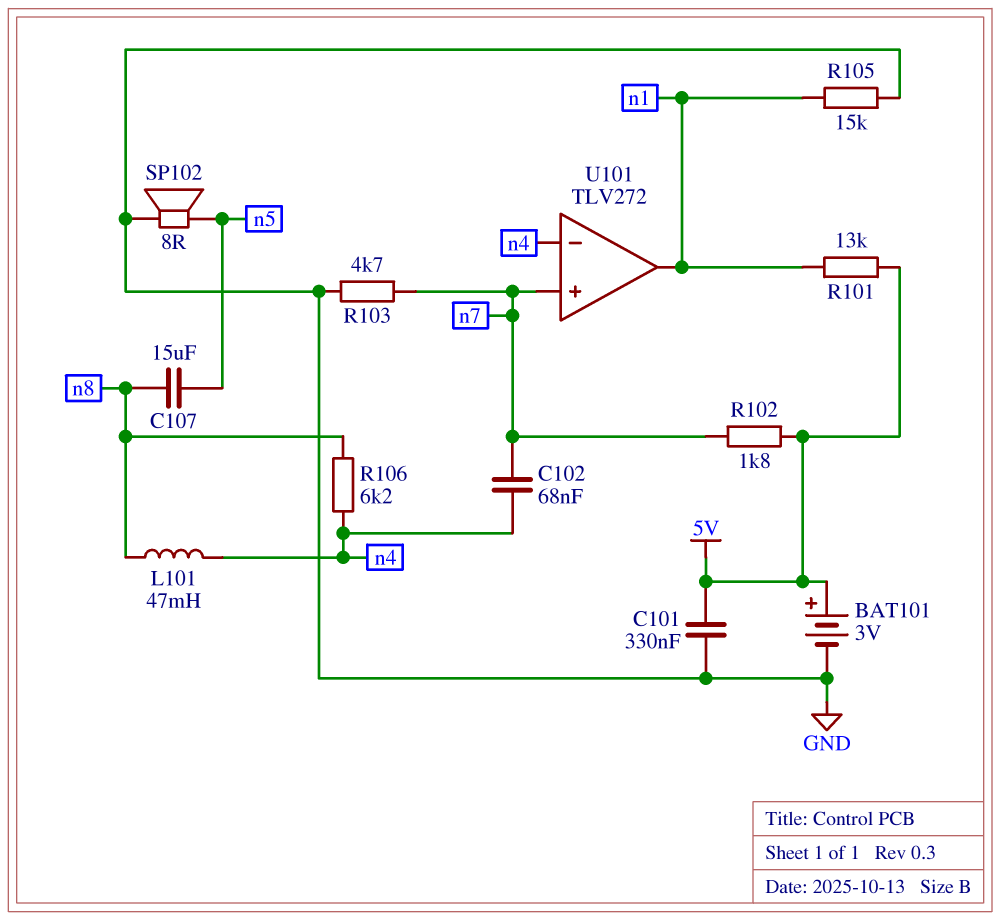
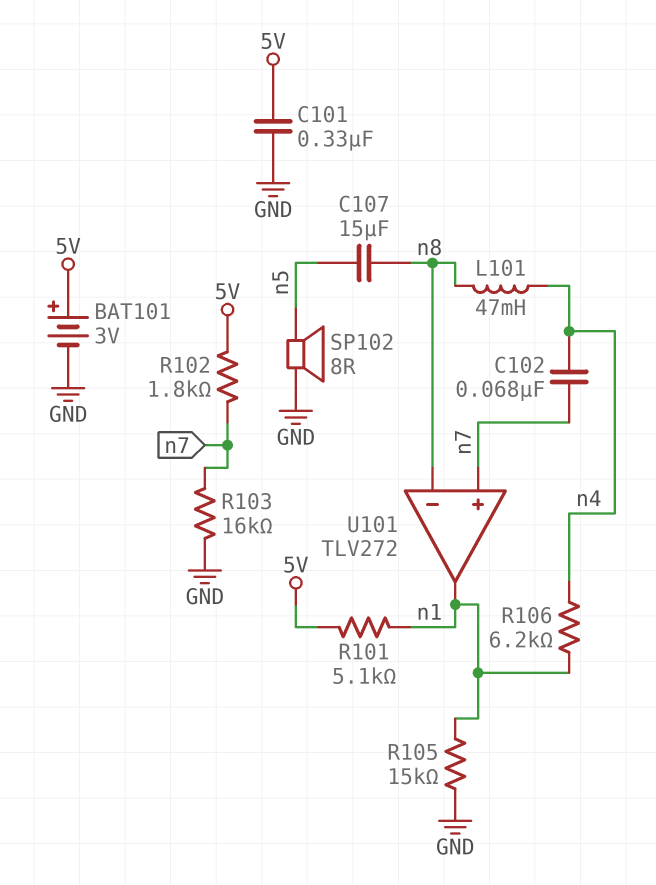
R101: 13k (5V, n1) -> 5.1k (5V, n1)
R103: 4.7k (GND, n7) -> 16k (GND, n7)
R106: 6.2k (n4, n8) -> 6.2k (n1, n4)
U101 pin in-: n4 -> n8

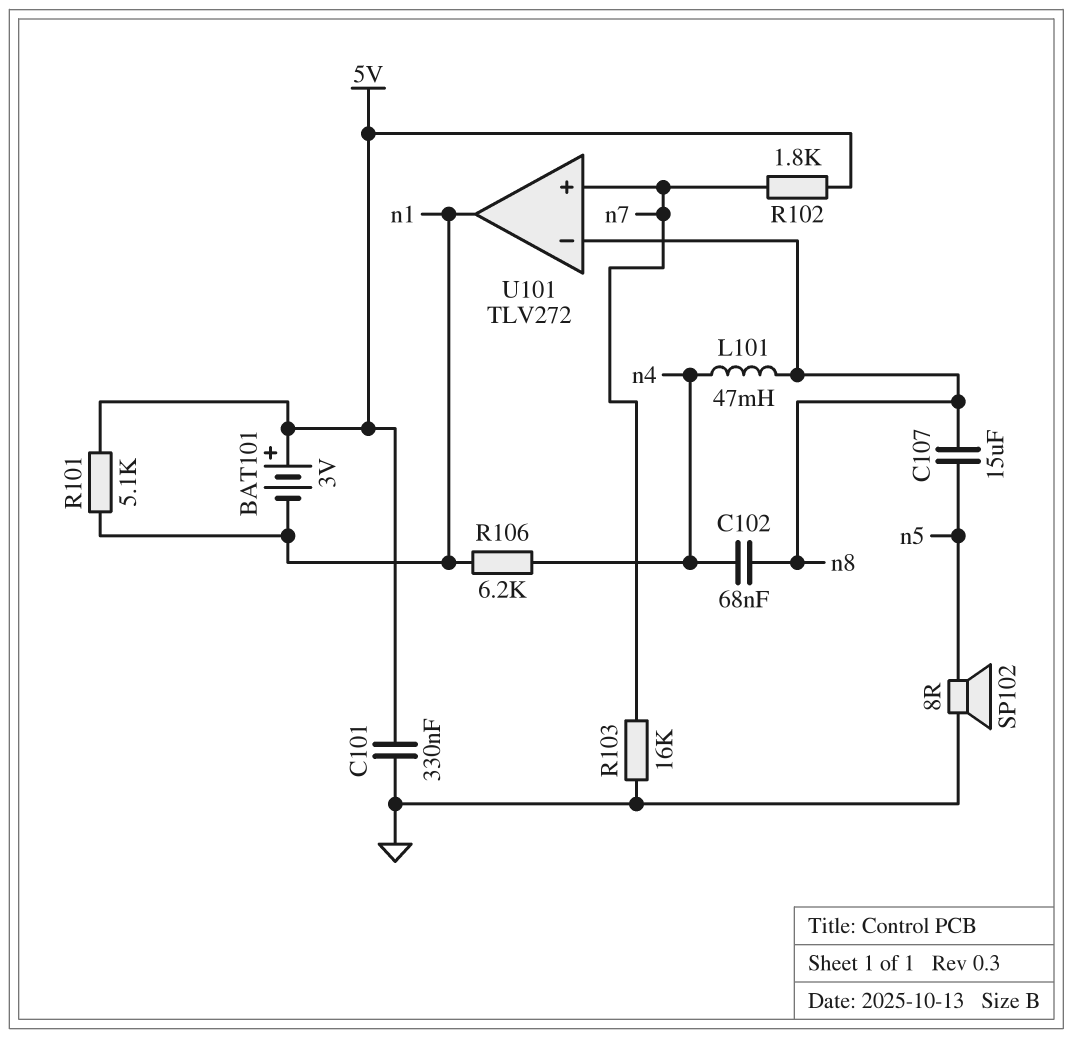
BAT101: 3V (plus 5V, minus GND) -> 3V (plus 5V, minus n1)
C102: 68nF (n4, n7) -> 68nF (n4, n8)
R105: 15k (GND, n1) -> none

